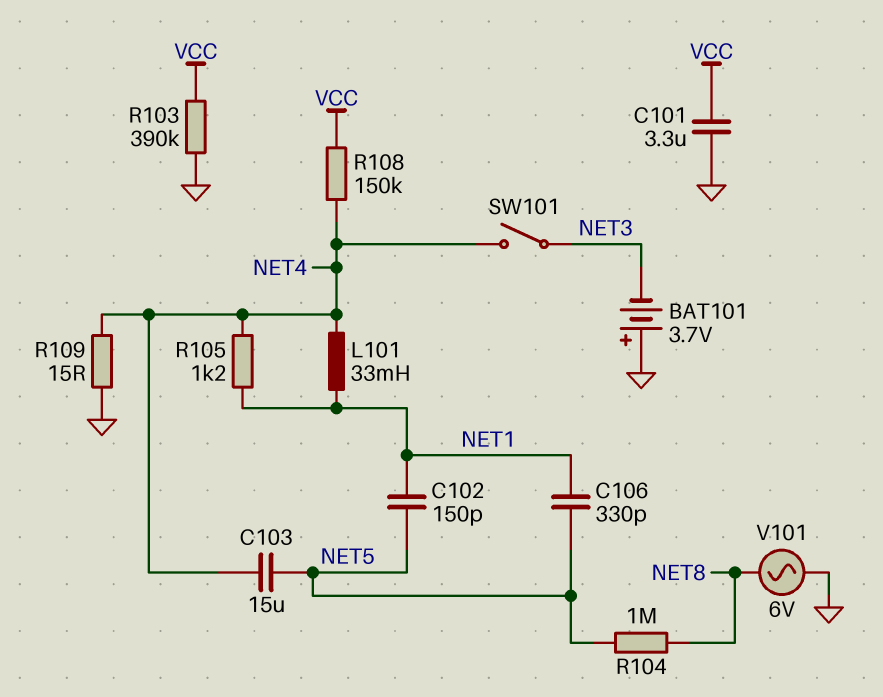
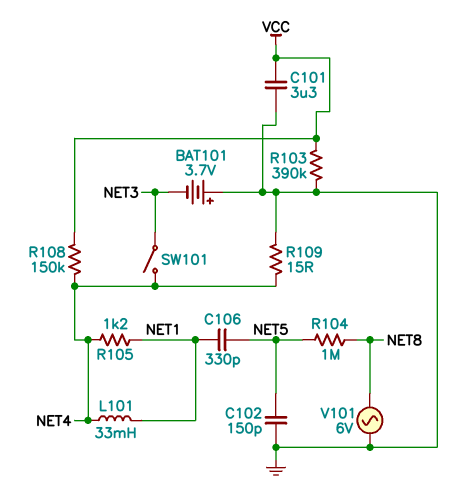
C102: 150pF (NET1, NET5) -> 150pF (GND, NET5)
C103: 15uF (NET4, NET5) -> none

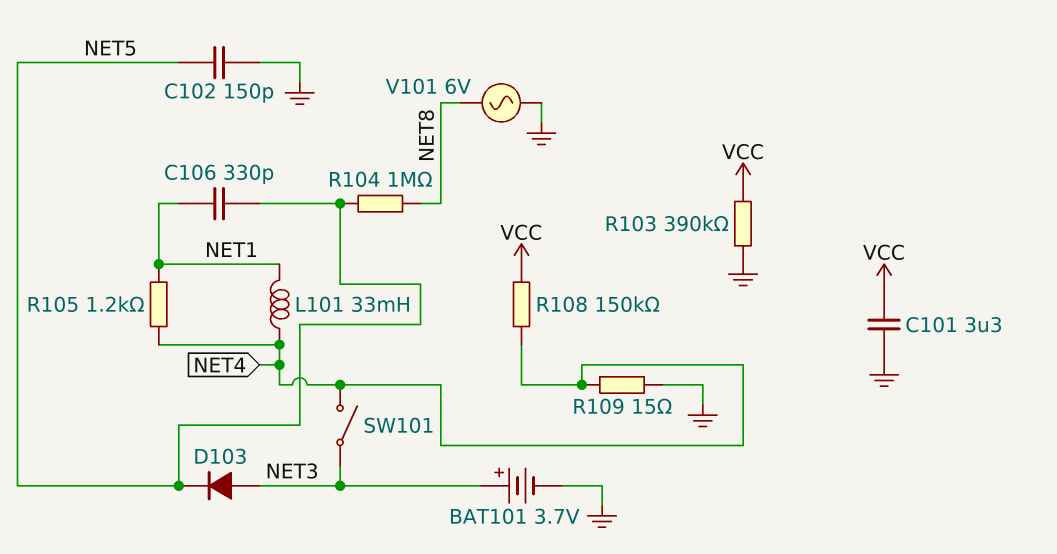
BAT101: 3.7V (plus GND, minus NET3) -> 3.7V (plus NET3, minus GND)
D103: none -> diode (A NET3, K NET5)

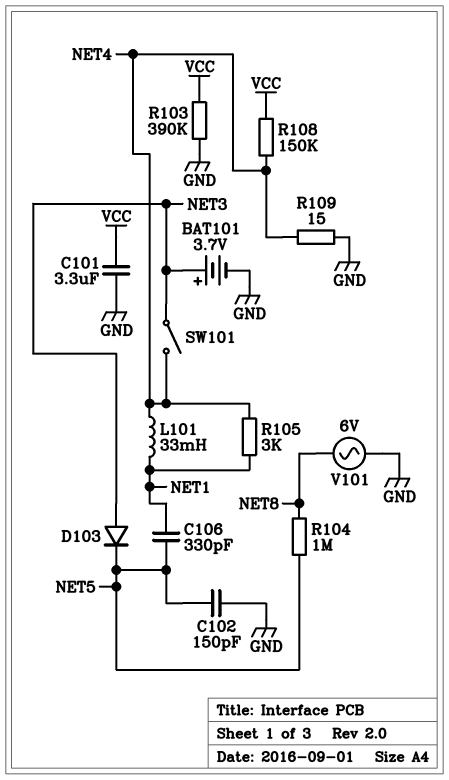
R105: 1.2k (NET1, NET4) -> 3k (NET1, NET4)

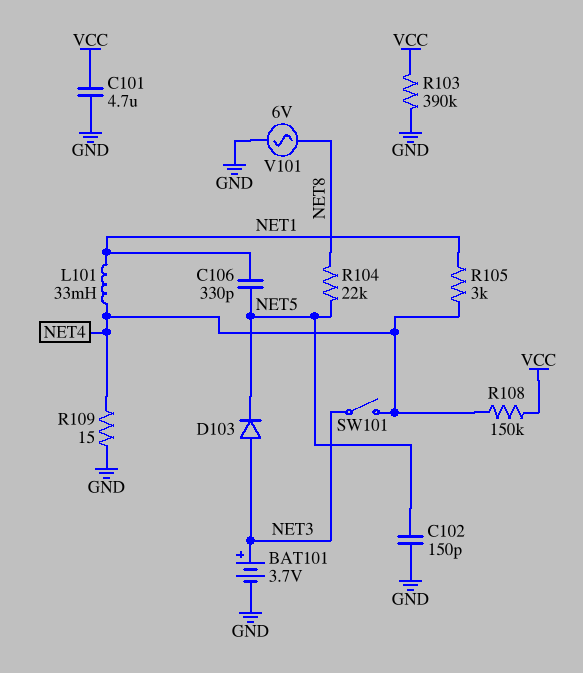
C101: 3.3uF (GND, VCC) -> 4.7uF (GND, VCC)
R104: 1M (NET5, NET8) -> 22k (NET5, NET8)

